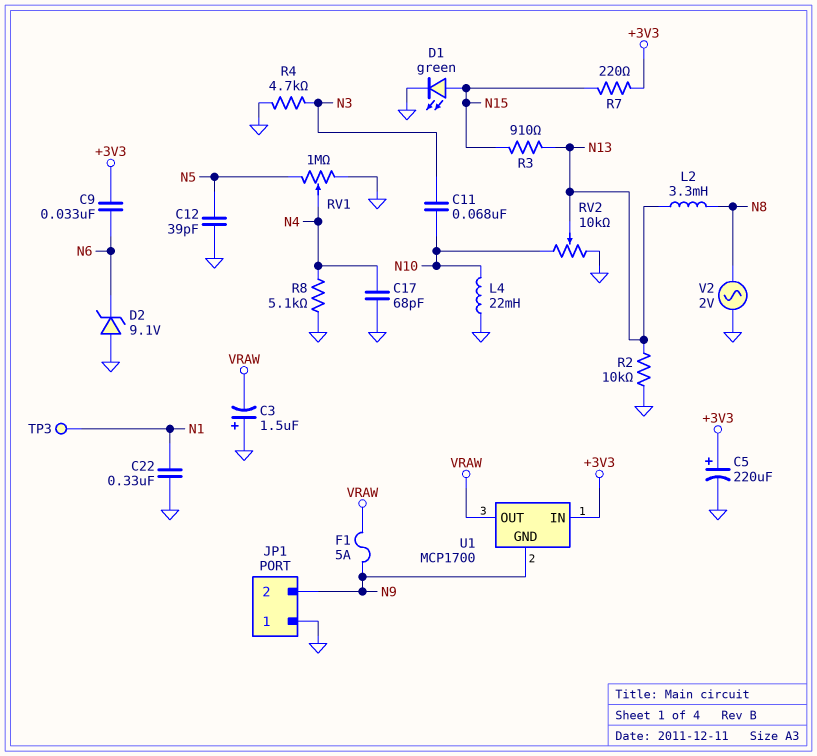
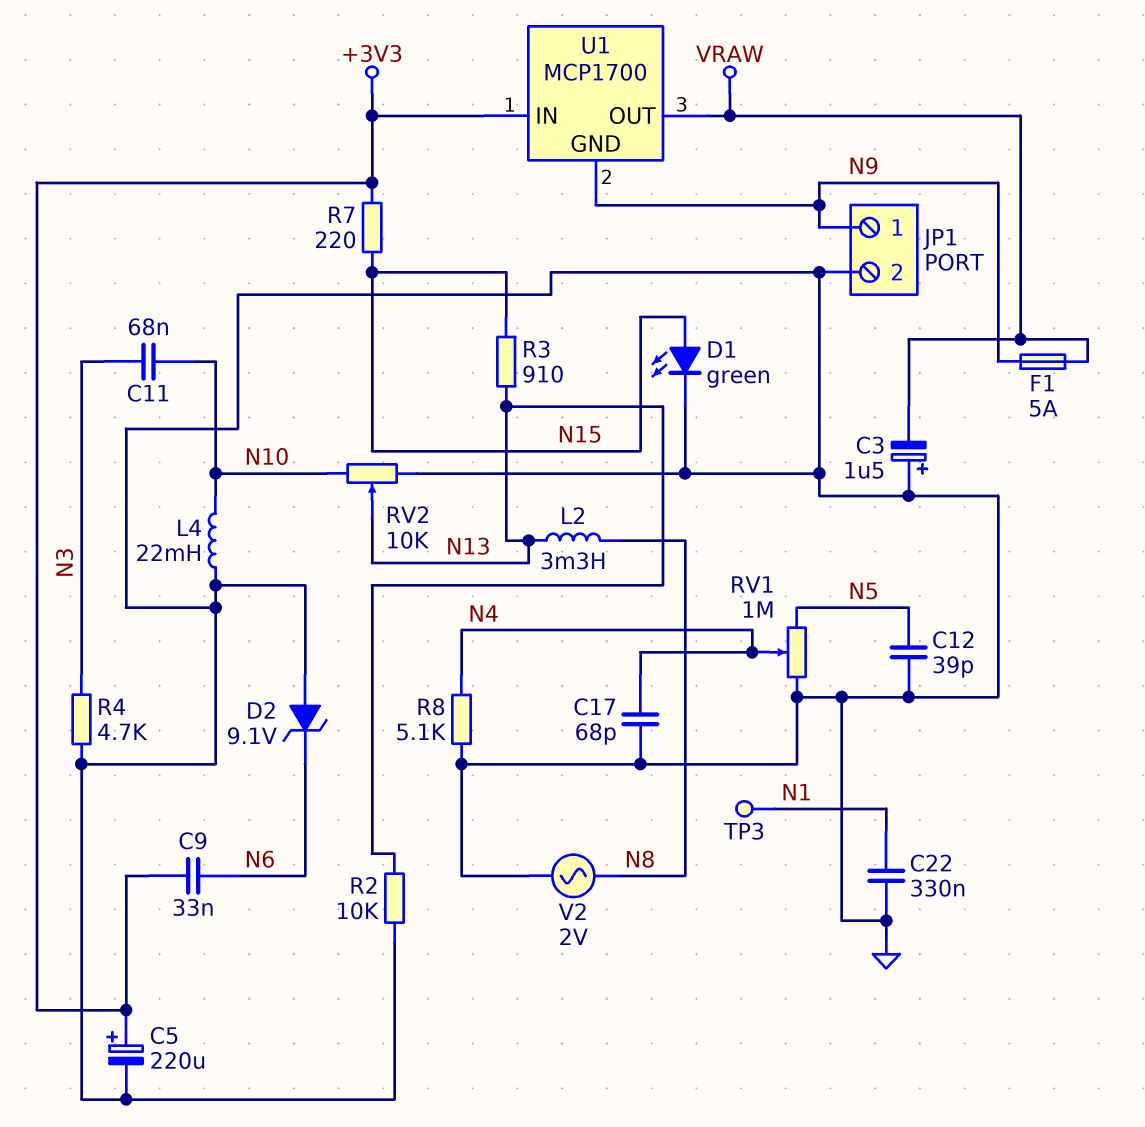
JP1 pin 1: GND -> N9
JP1 pin 2: N9 -> GND

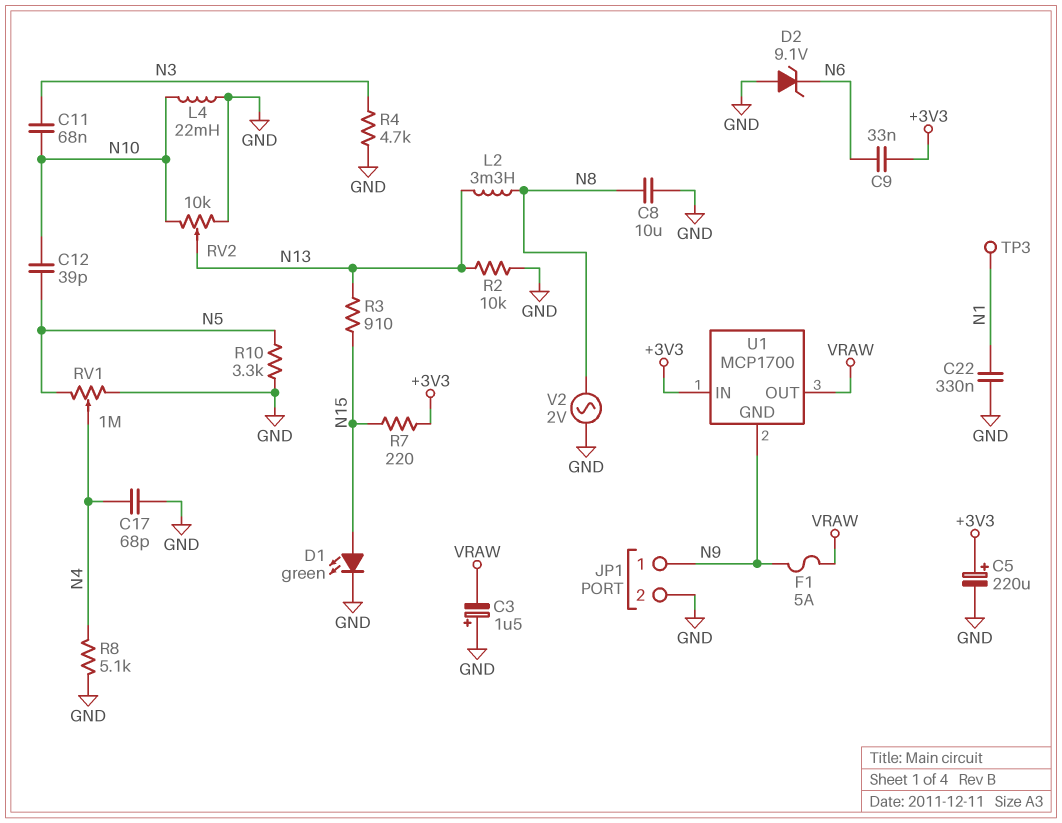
C8: none -> 10uF (GND, N8)
C12: 39pF (GND, N5) -> 39pF (N5, N10)
R10: none -> 3.3k (GND, N5)

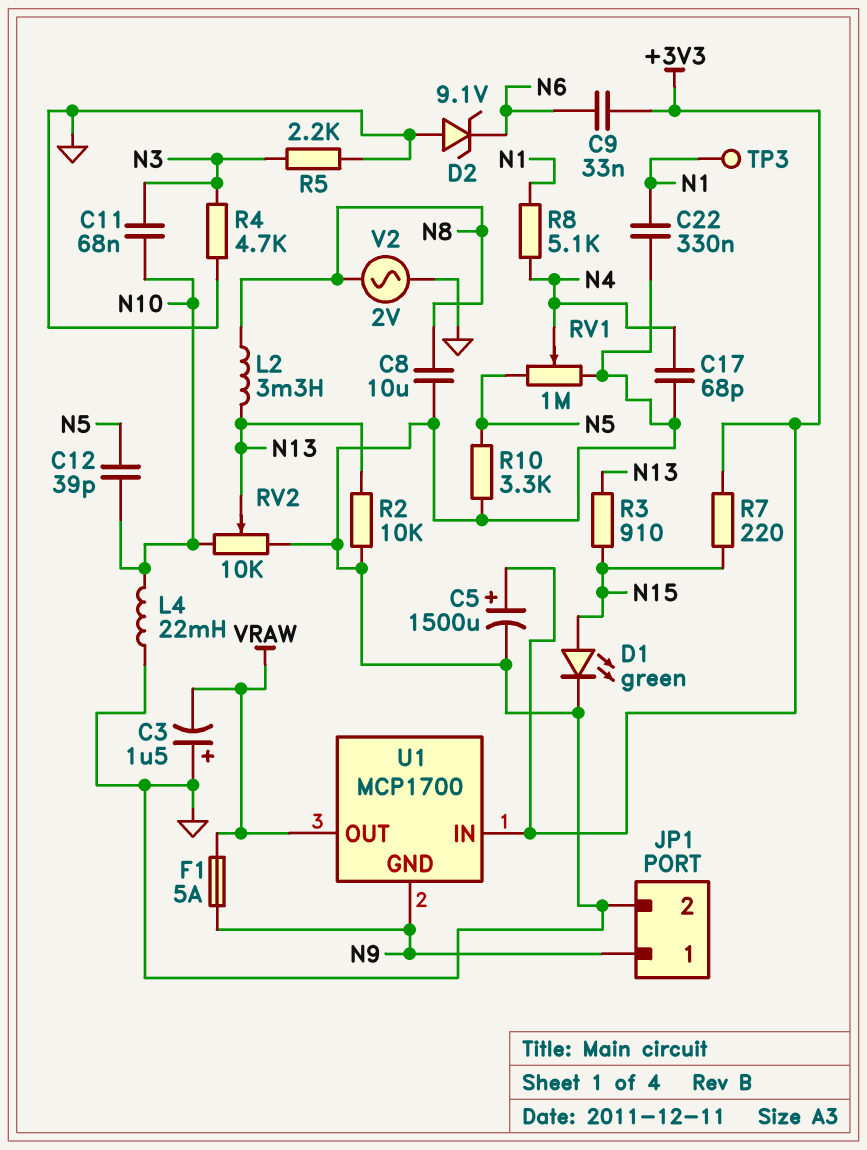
C5: 220uF (plus +3V3, minus GND) -> 1500uF (plus +3V3, minus GND)
R5: none -> 2.2k (GND, N3)
R8: 5.1k (GND, N4) -> 5.1k (N1, N4)

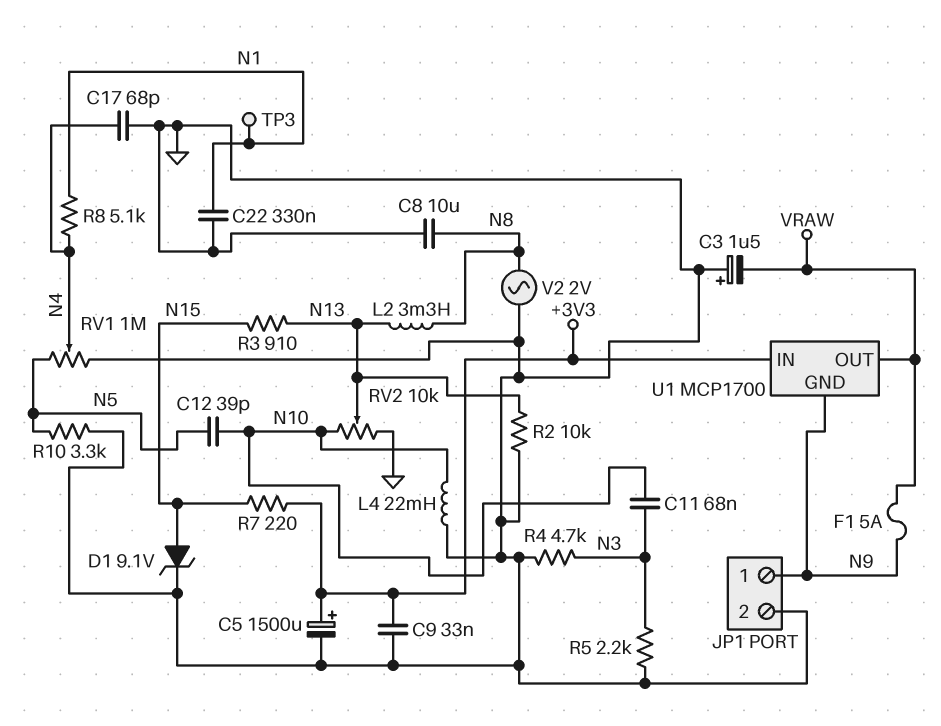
C9: 33nF (+3V3, N6) -> 33nF (+3V3, GND)
D1: LED green (A N15, K GND) -> zener 9.1V (A N15, K GND)
D2: zener 9.1V (A GND, K N6) -> none

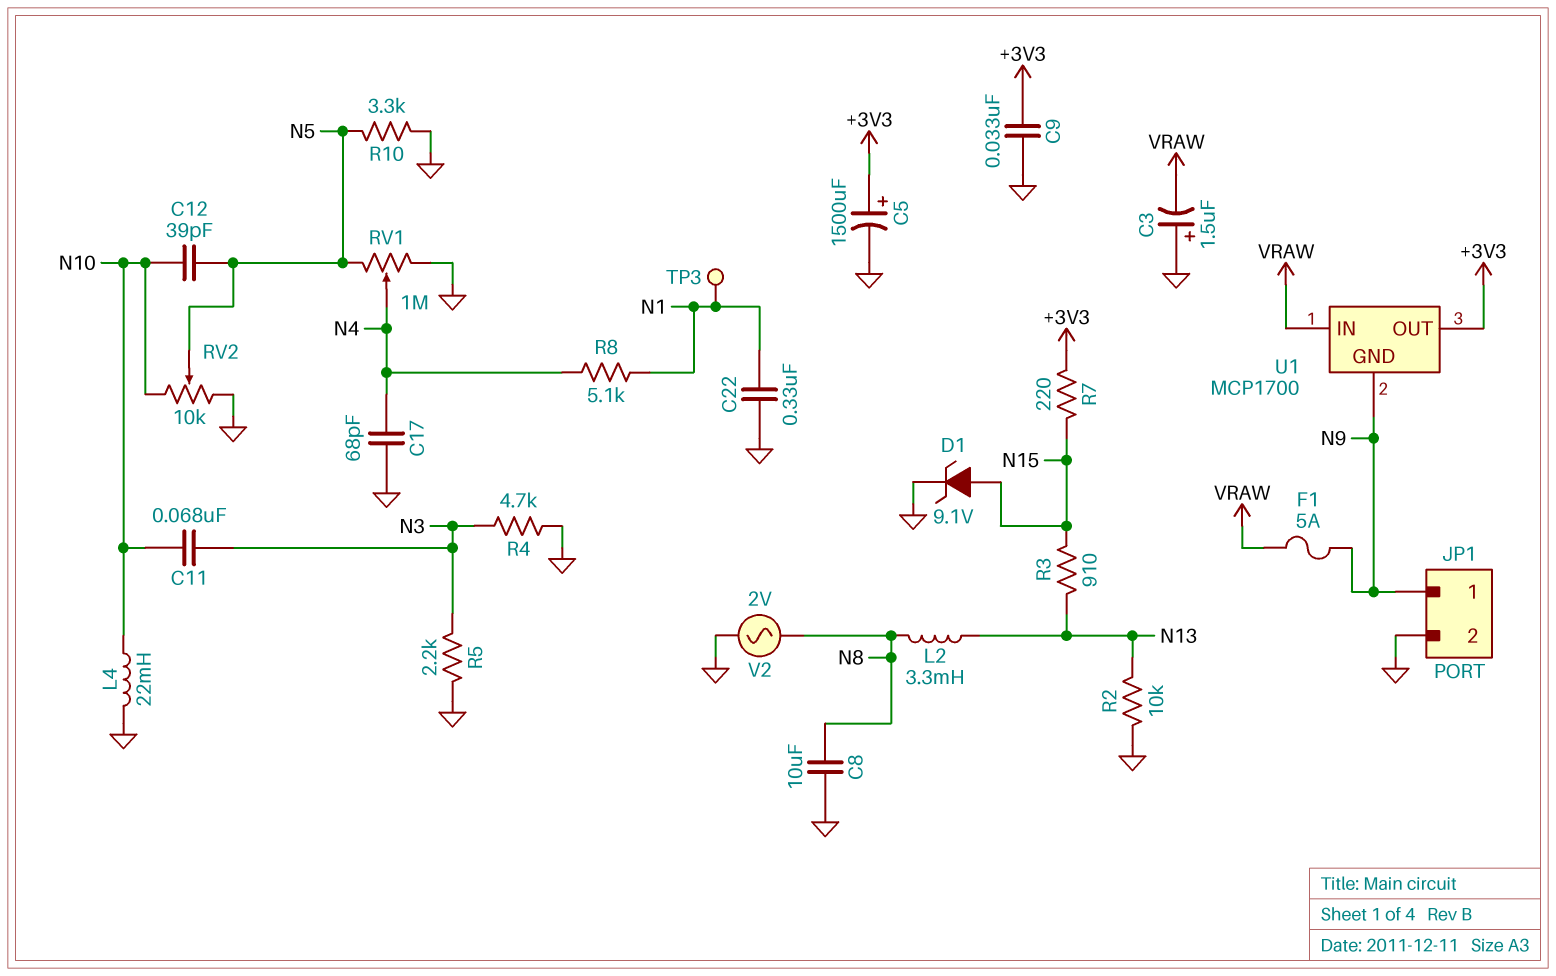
RV2: 10k (GND, N10, wiper N13) -> 10k (GND, N10, wiper N5)
U1 pin IN: +3V3 -> VRAW
U1 pin OUT: VRAW -> +3V3

